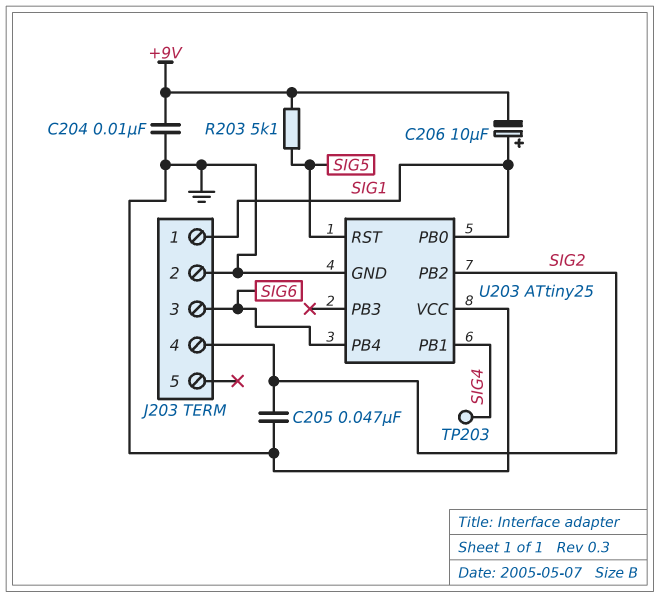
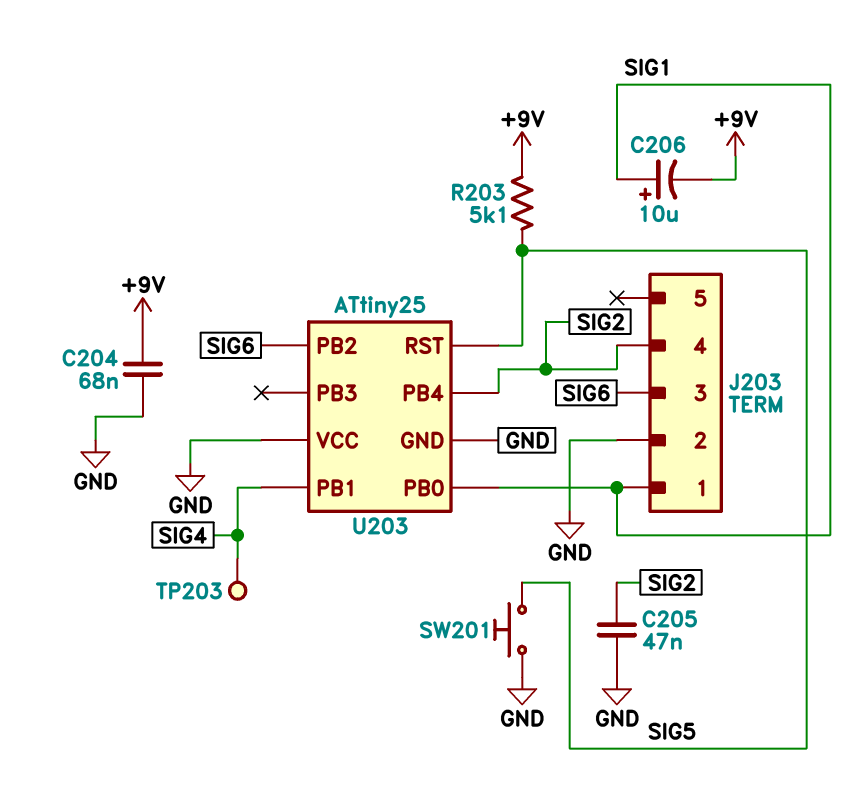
C204: 10nF (+9V, GND) -> 68nF (+9V, GND)
SW201: none -> button (GND, SIG5)
U203 pin PB2: SIG2 -> SIG6
U203 pin PB4: SIG6 -> SIG2

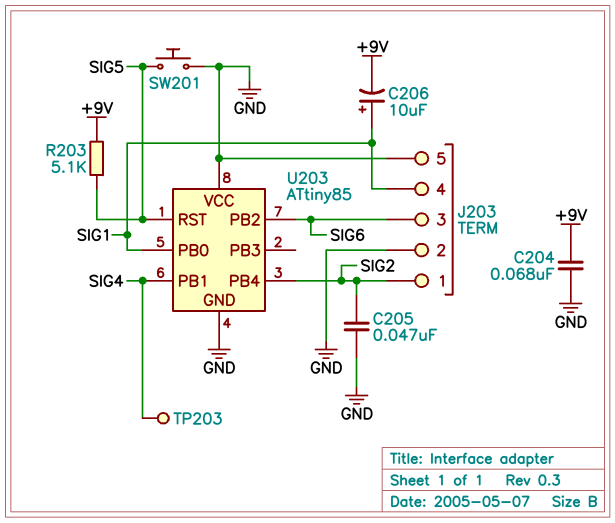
J203 pin 1: SIG1 -> SIG2
J203 pin 4: SIG2 -> SIG1
J203 pin 5: none -> GND
U203: ATtiny25 -> ATtiny85

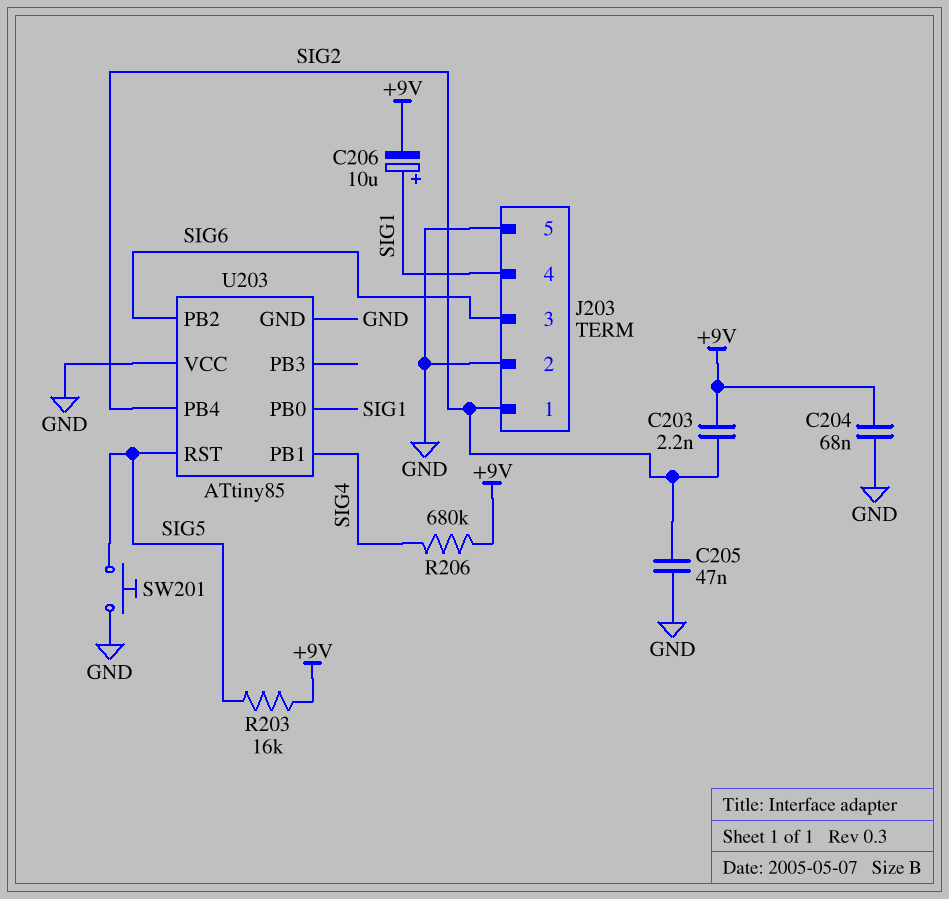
C203: none -> 2.2nF (+9V, SIG2)
R203: 5.1k (+9V, SIG5) -> 16k (+9V, SIG5)
R206: none -> 680k (+9V, SIG4)
TP203: test point (SIG4) -> none

